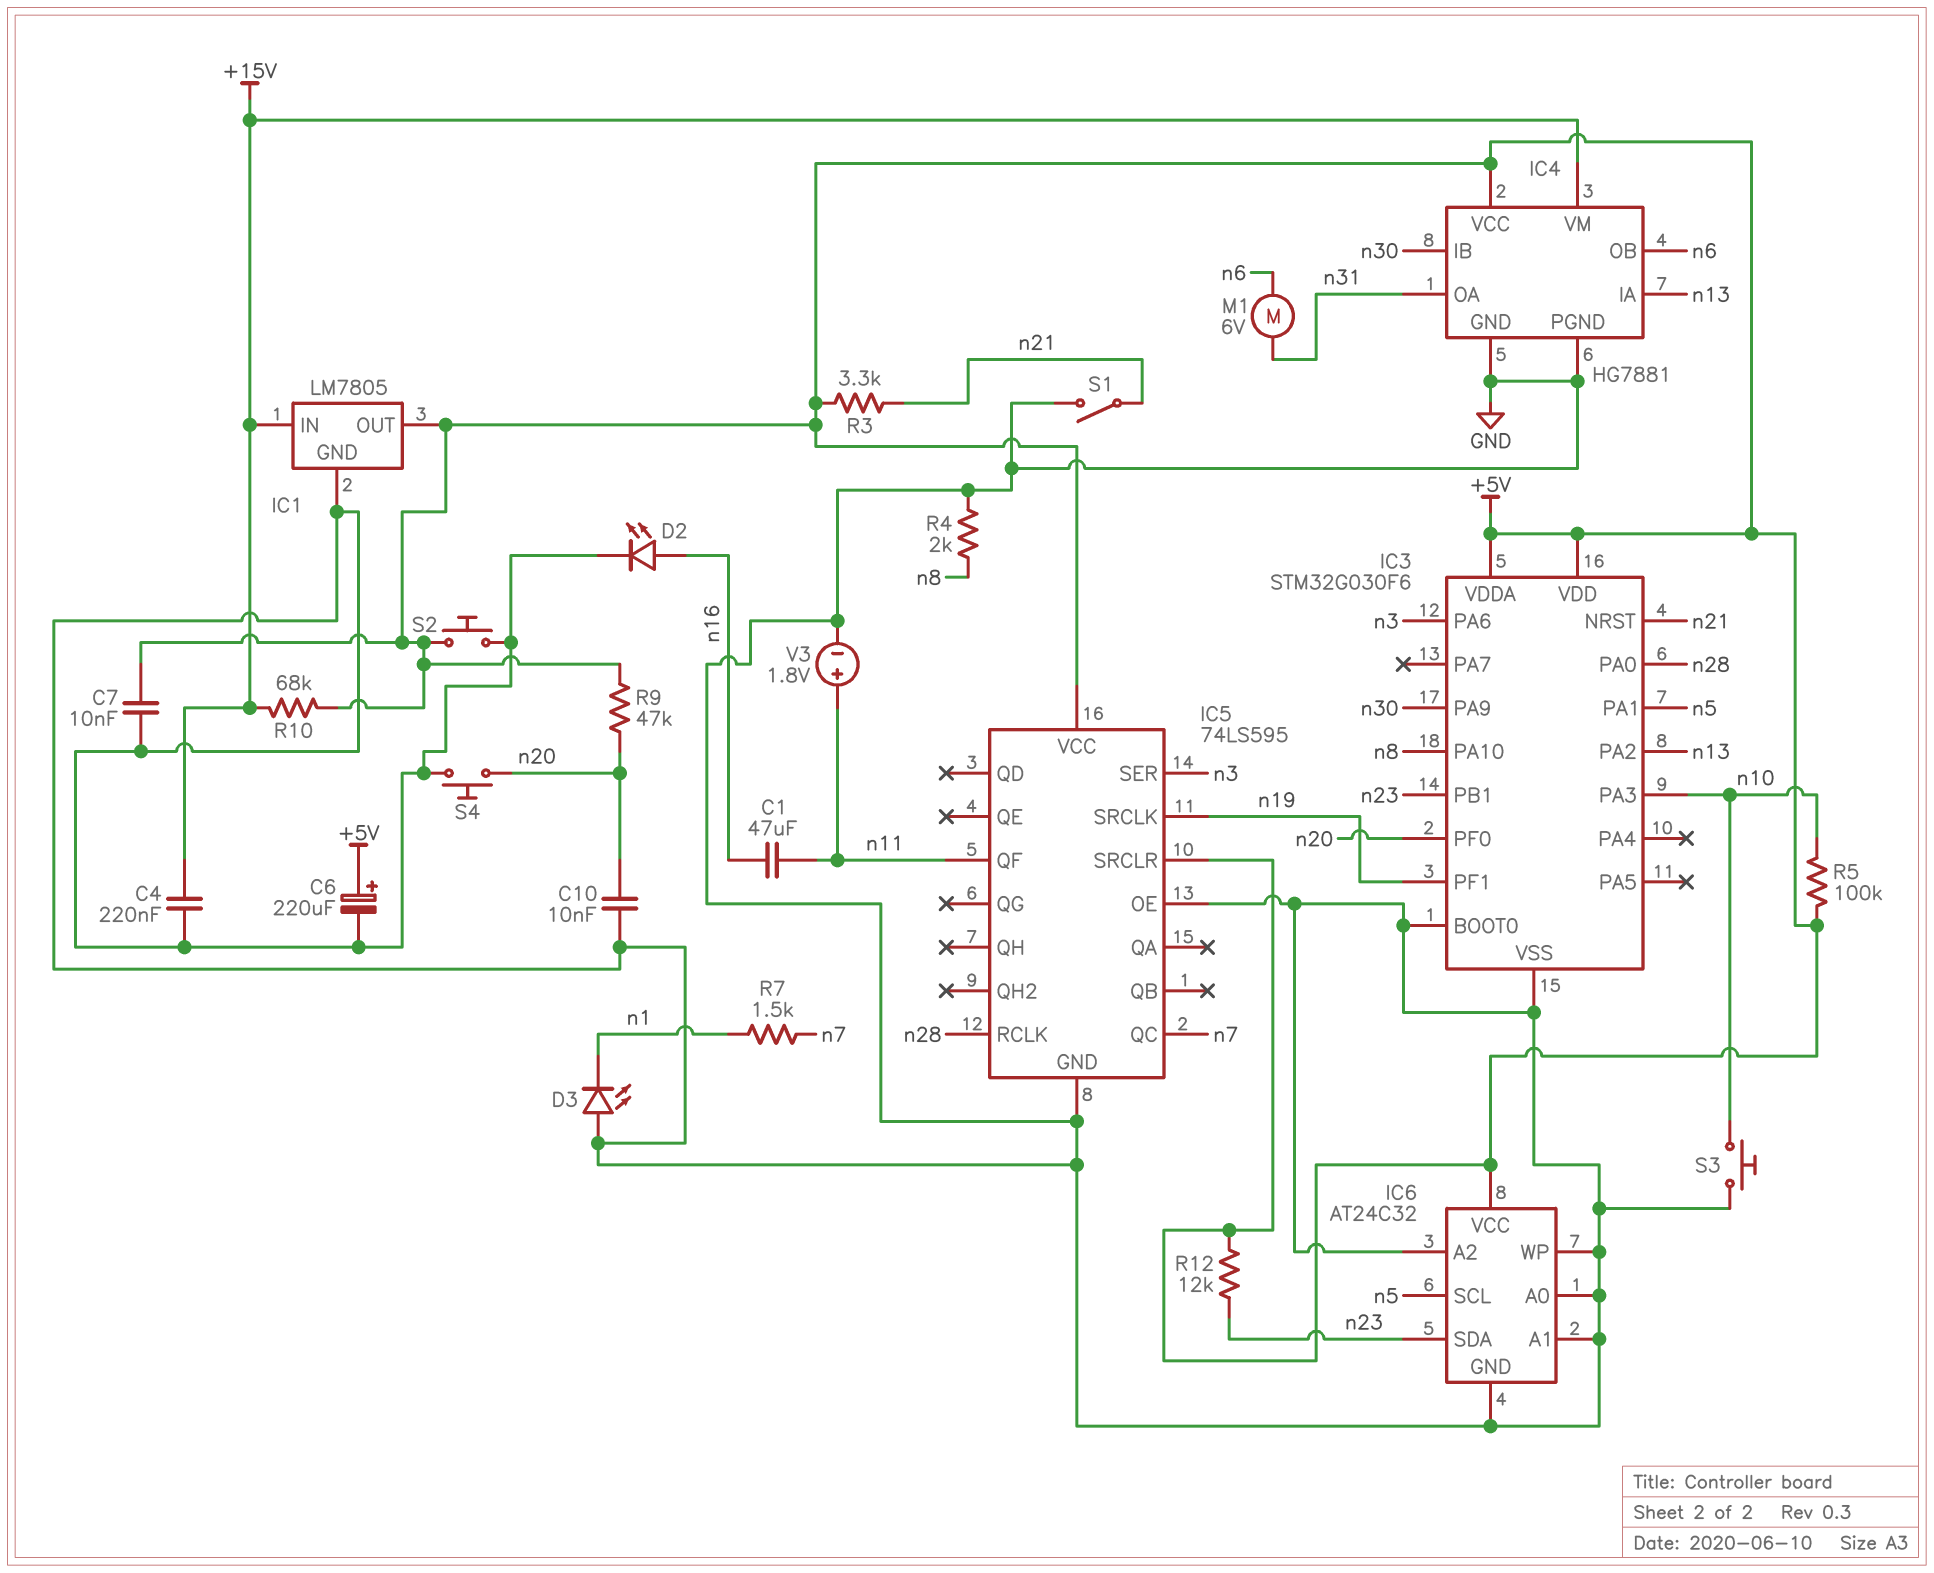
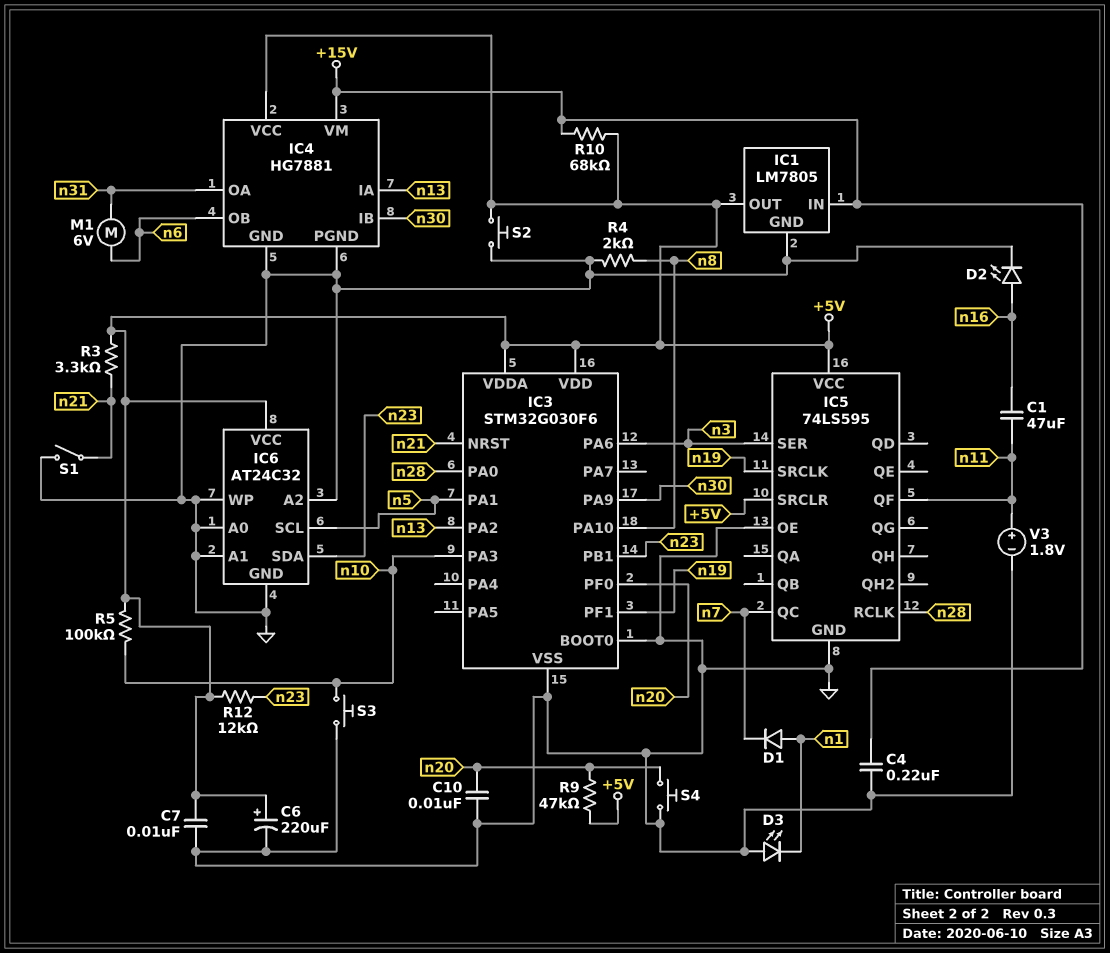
D1: none -> diode (A n1, K n7)
R7: 1.5k (n1, n7) -> none

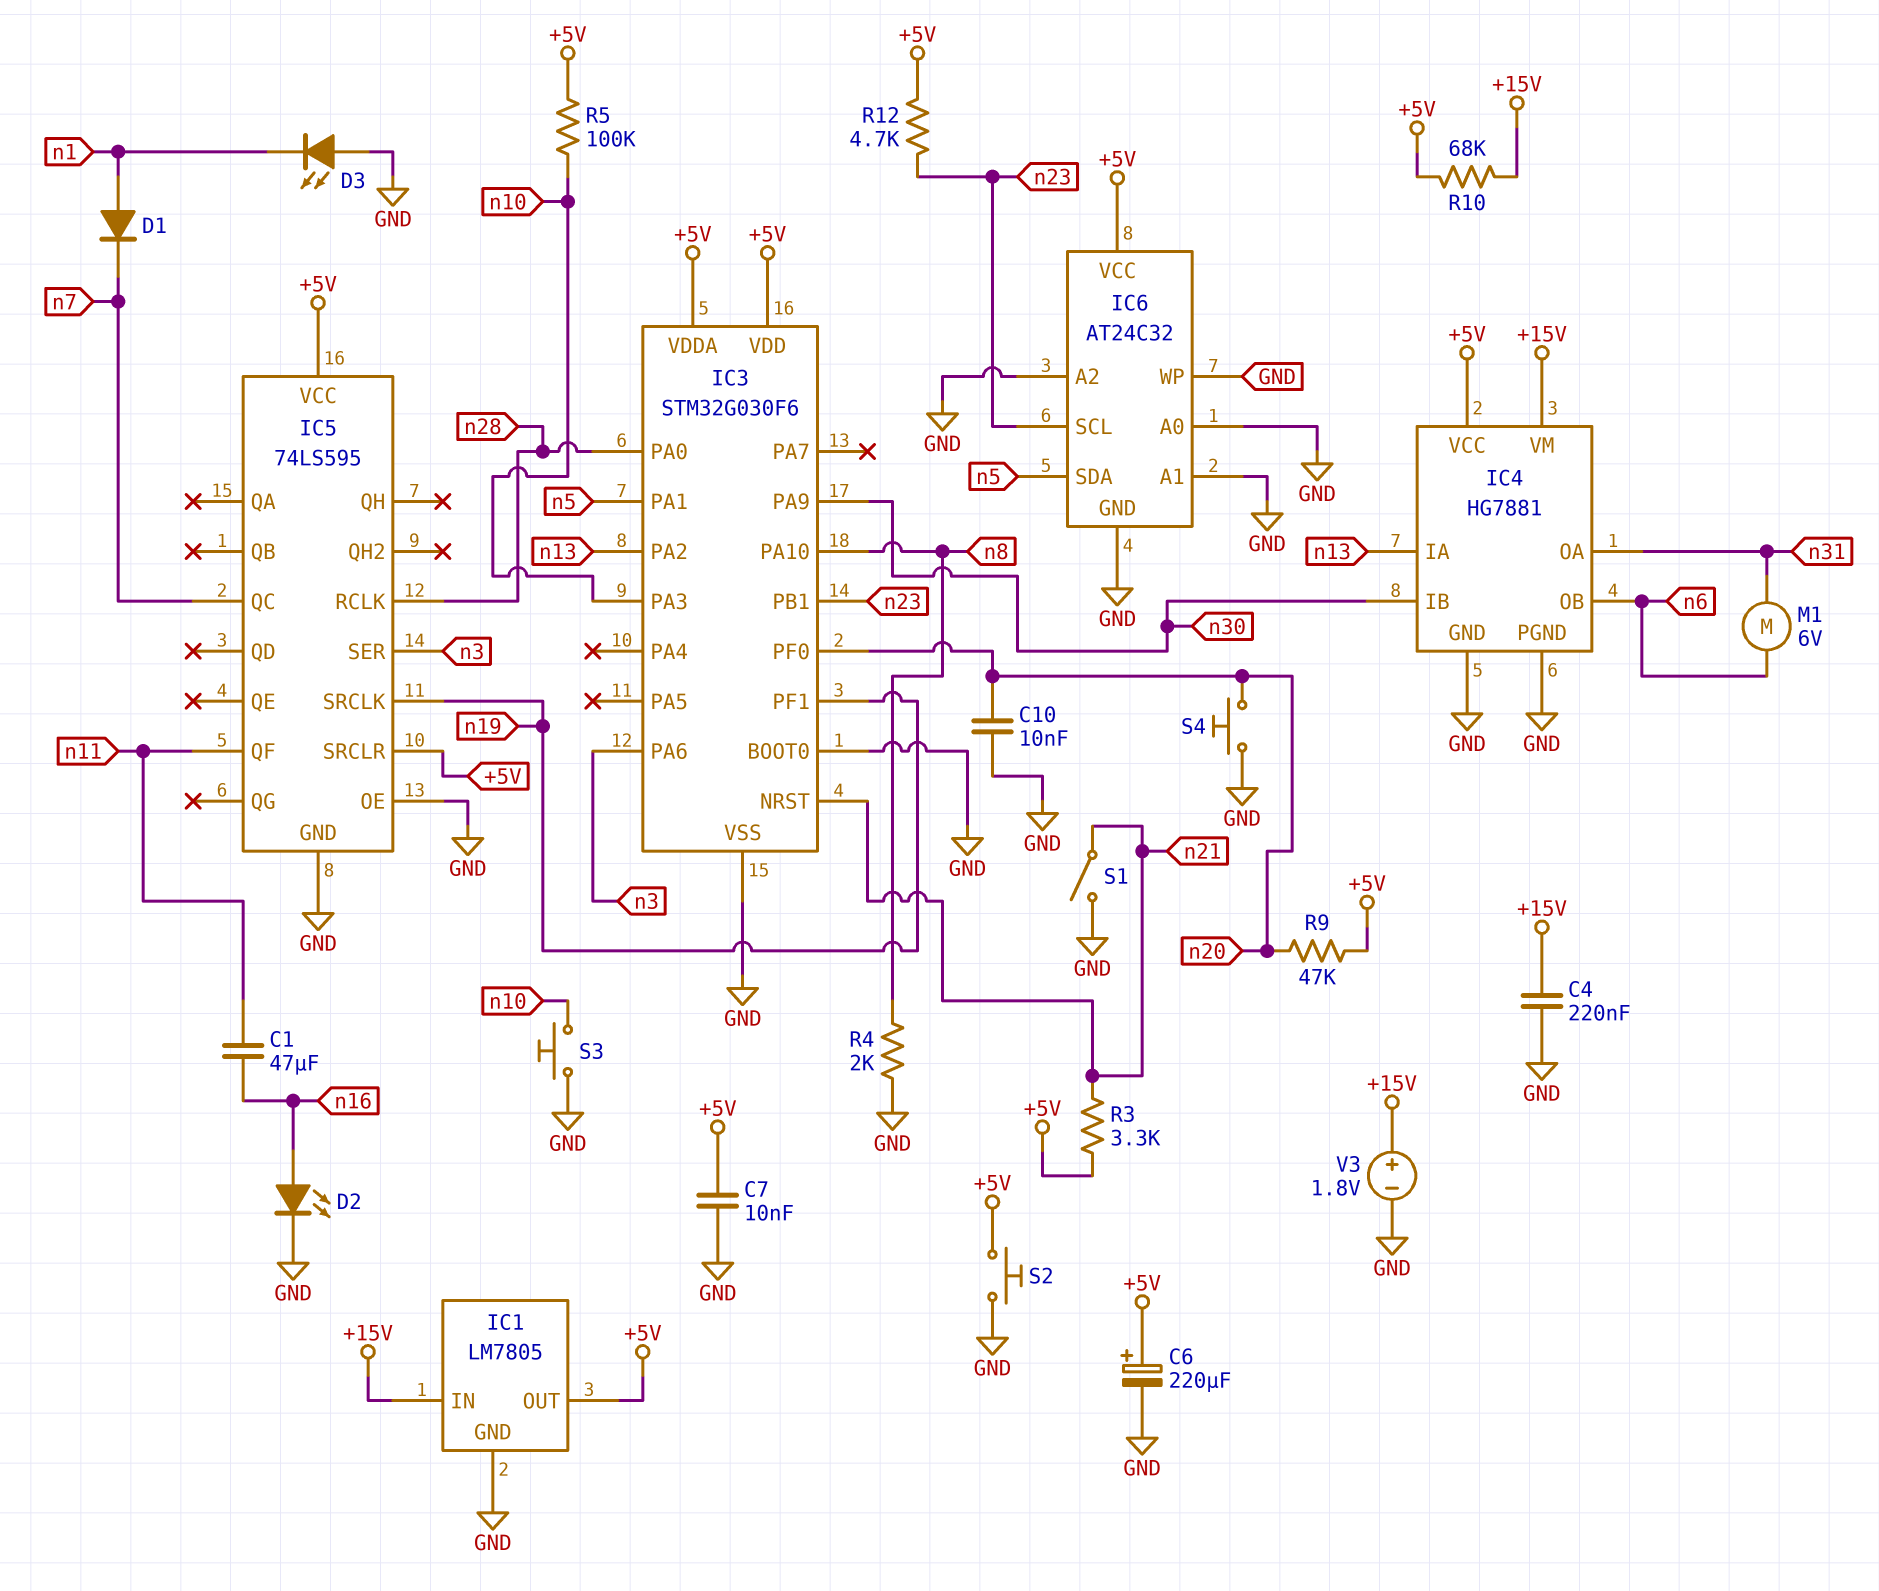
IC6 pin SCL: n5 -> n23
IC6 pin SDA: n23 -> n5
R12: 12k (+5V, n23) -> 4.7k (+5V, n23)
V3: 1.8V (plus n11, minus GND) -> 1.8V (plus +15V, minus GND)

